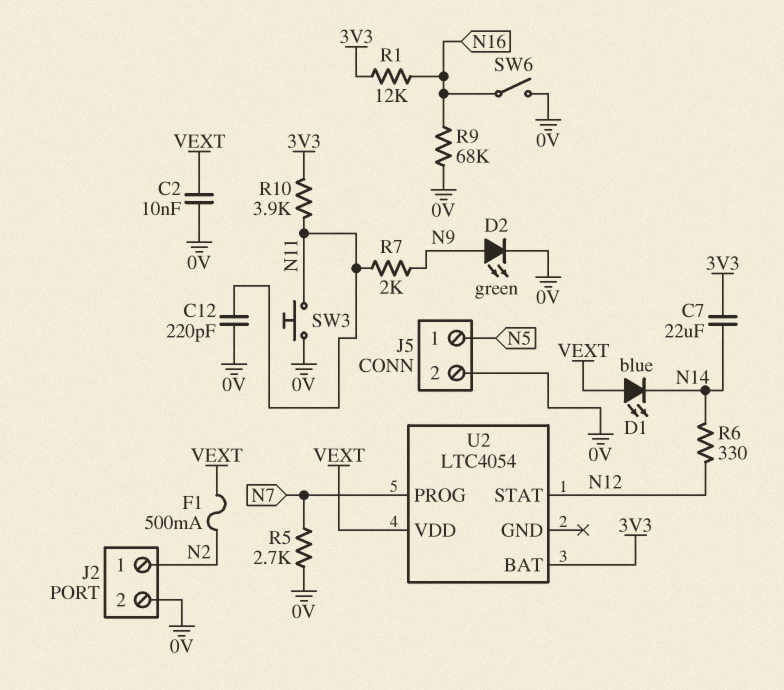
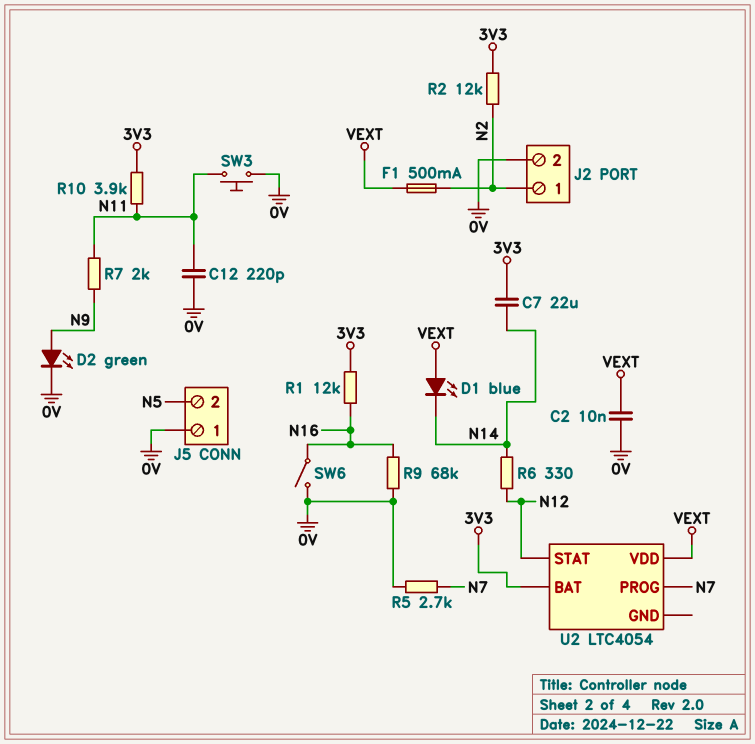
J5 pin 1: N5 -> 0V
J5 pin 2: 0V -> N5
R2: none -> 12k (3V3, N2)

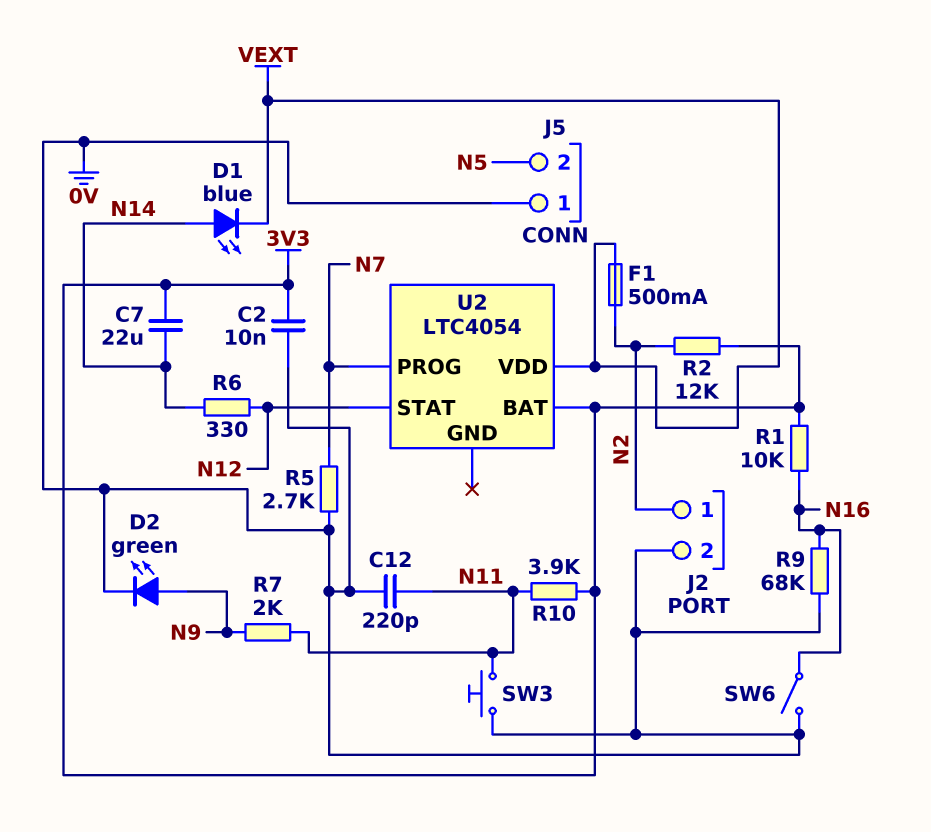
C2: 10nF (0V, VEXT) -> 10nF (0V, 3V3)
D1: LED blue (A VEXT, K N14) -> LED blue (A N14, K VEXT)
R1: 12k (3V3, N16) -> 10k (3V3, N16)

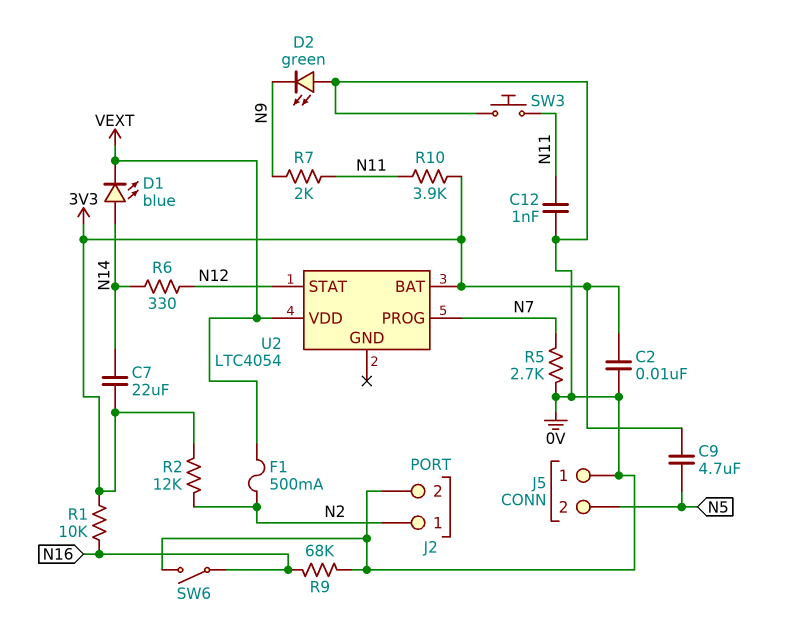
C9: none -> 4.7uF (3V3, N5)
C12: 220pF (0V, N11) -> 1nF (0V, N11)
D2: LED green (A N9, K 0V) -> LED green (A 0V, K N9)

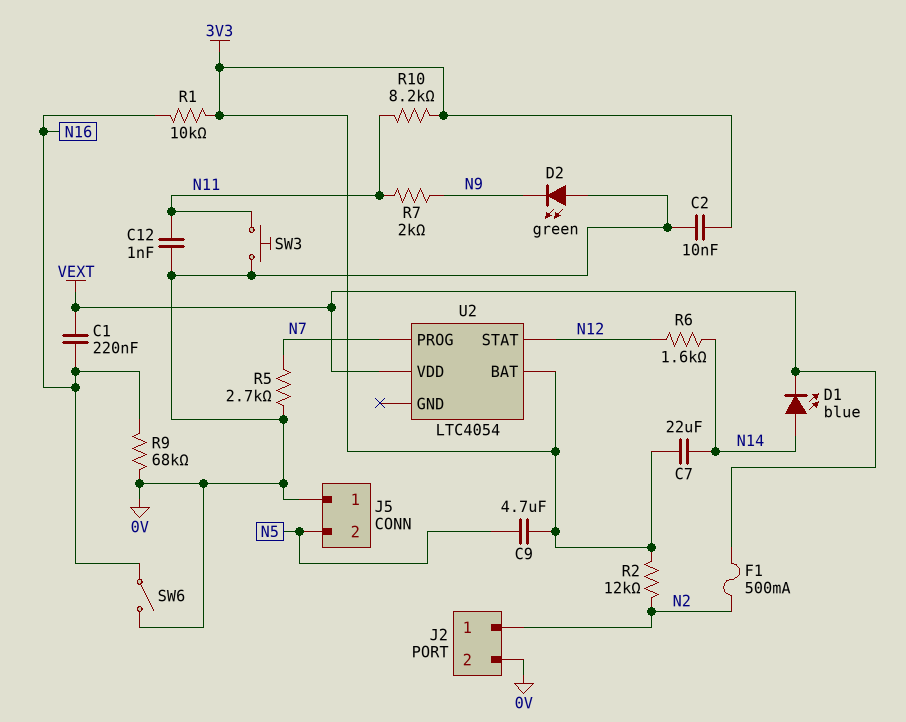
C1: none -> 220nF (N16, VEXT)
R6: 330 (N12, N14) -> 1.6k (N12, N14)
R10: 3.9k (3V3, N11) -> 8.2k (3V3, N11)

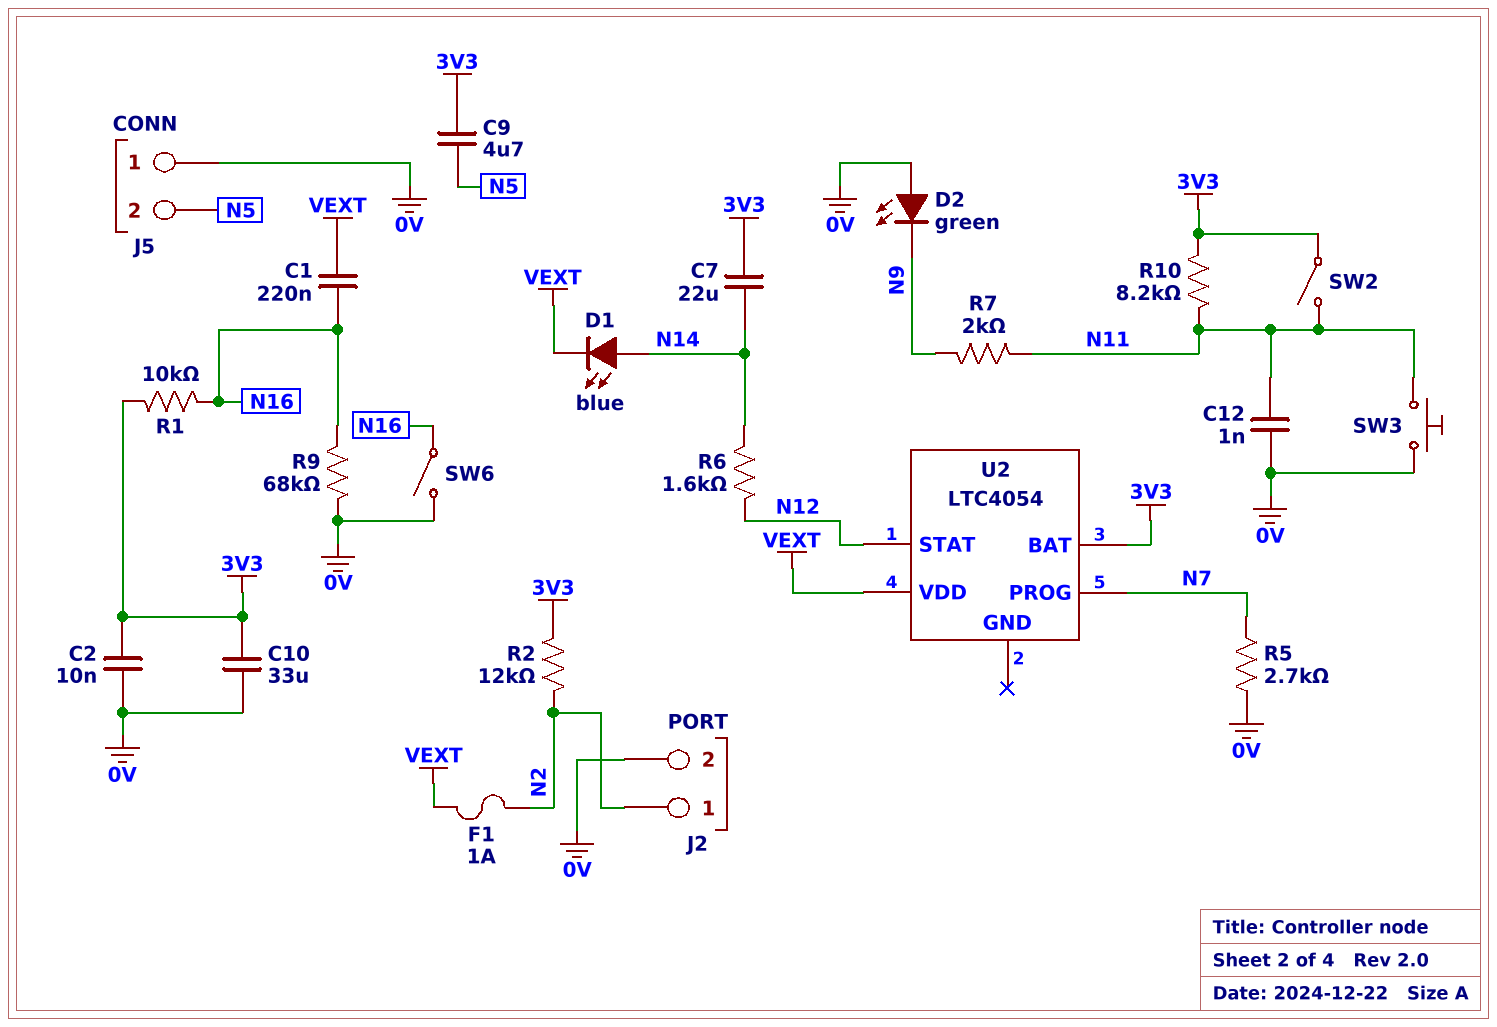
C10: none -> 33uF (0V, 3V3)
F1: 500mA (N2, VEXT) -> 1A (N2, VEXT)
SW2: none -> switch (3V3, N11)

